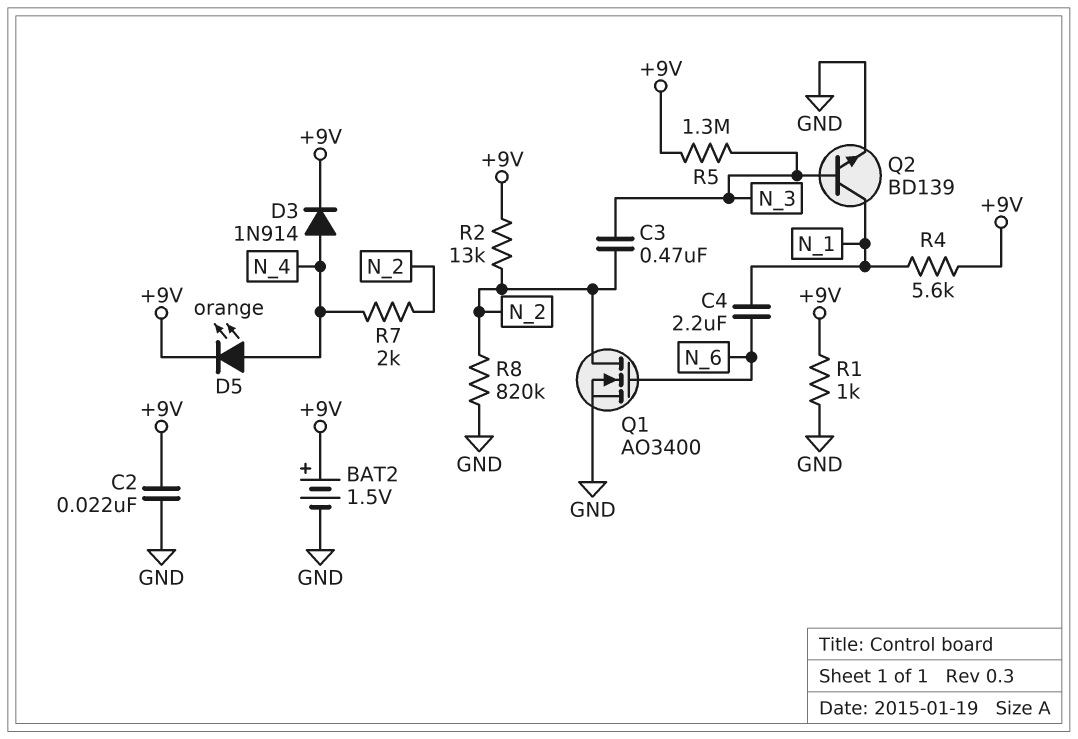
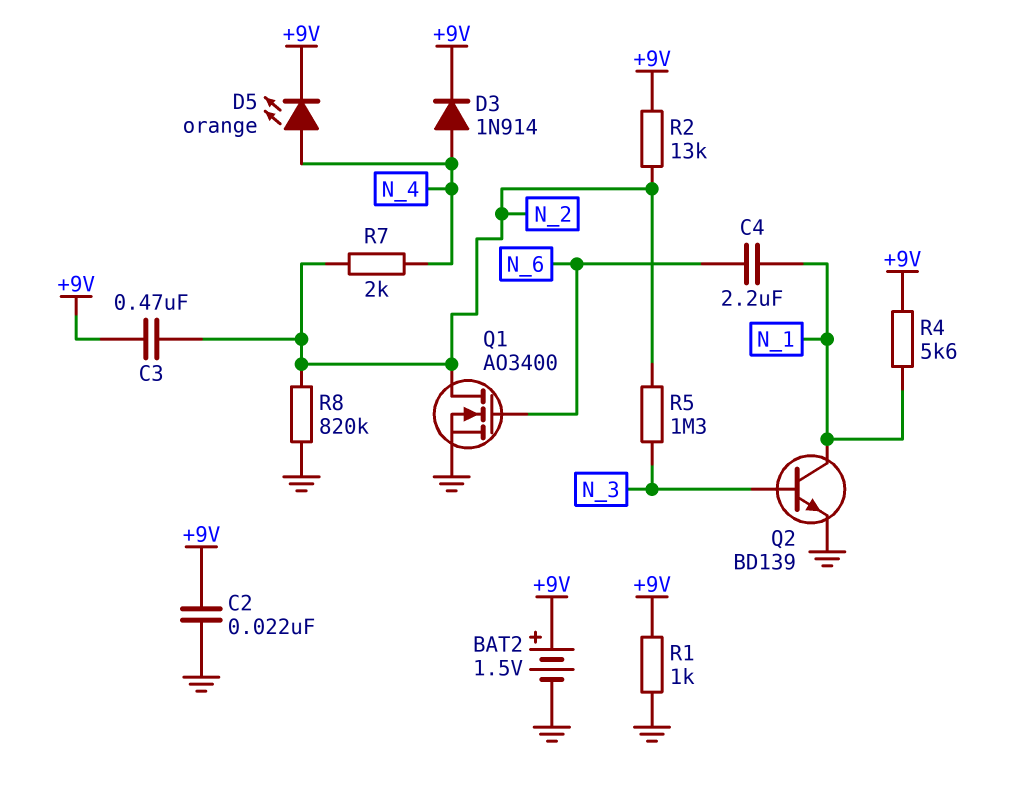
C3: 470nF (N_2, N_3) -> 470nF (+9V, N_2)
R5: 1.3M (+9V, N_3) -> 1.3M (N_2, N_3)

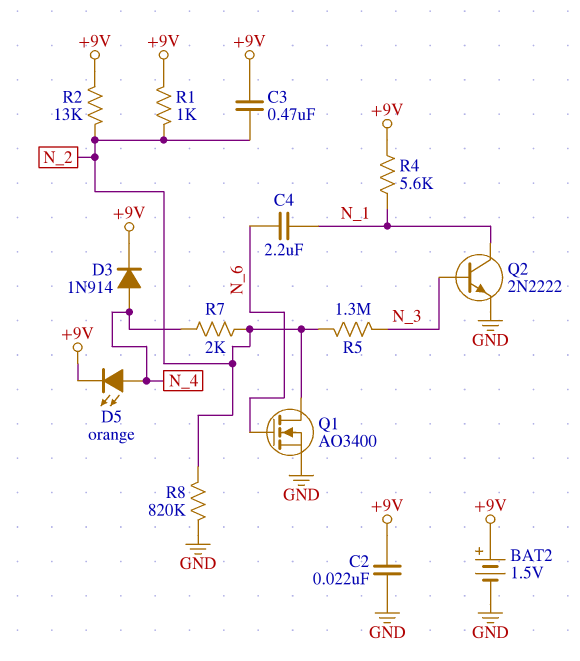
Q2: NPN BD139 (B N_3, C N_1, E GND) -> NPN 2N2222 (B N_3, C N_1, E GND)
R1: 1k (+9V, GND) -> 1k (+9V, N_2)

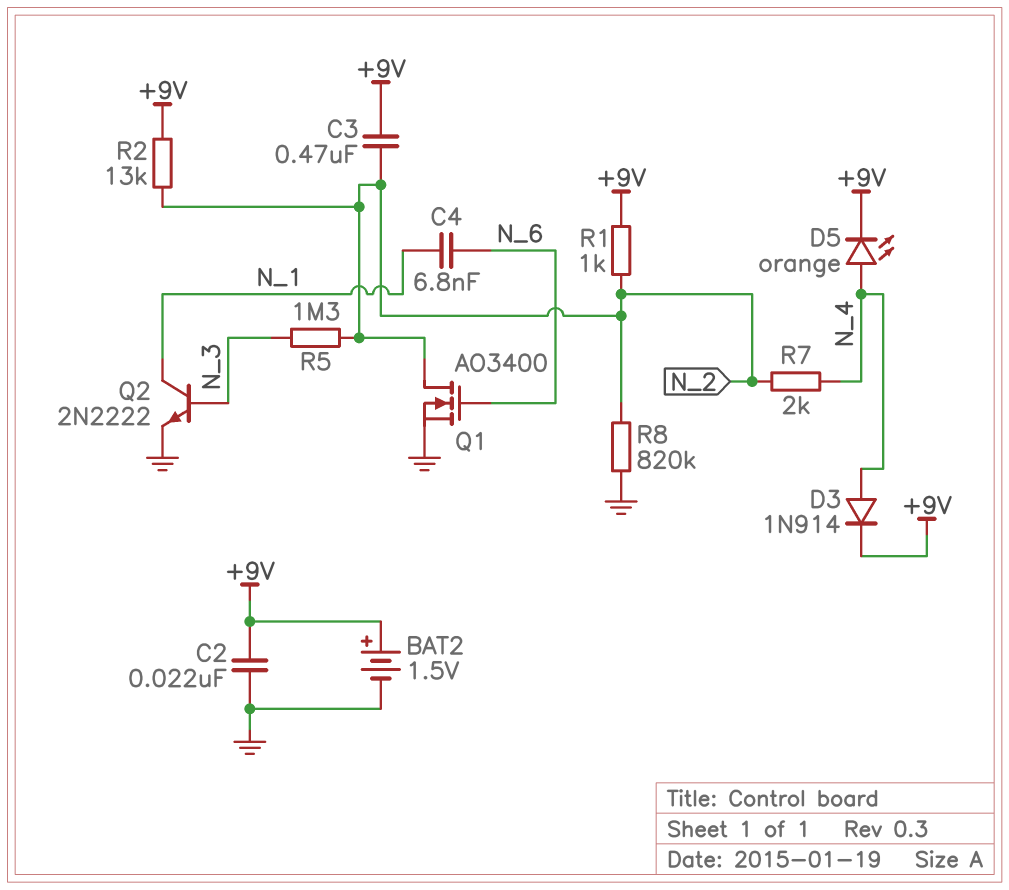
C4: 2.2uF (N_1, N_6) -> 6.8nF (N_1, N_6)
R4: 5.6k (+9V, N_1) -> none

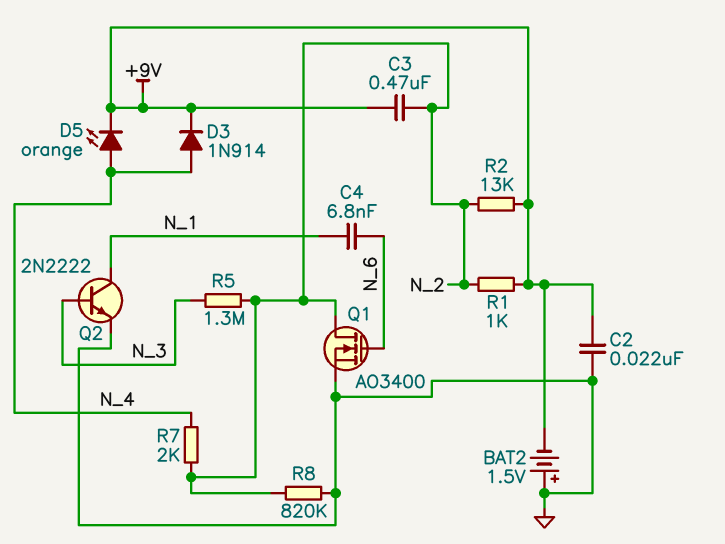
BAT2: 1.5V (plus +9V, minus GND) -> 1.5V (plus GND, minus +9V)

